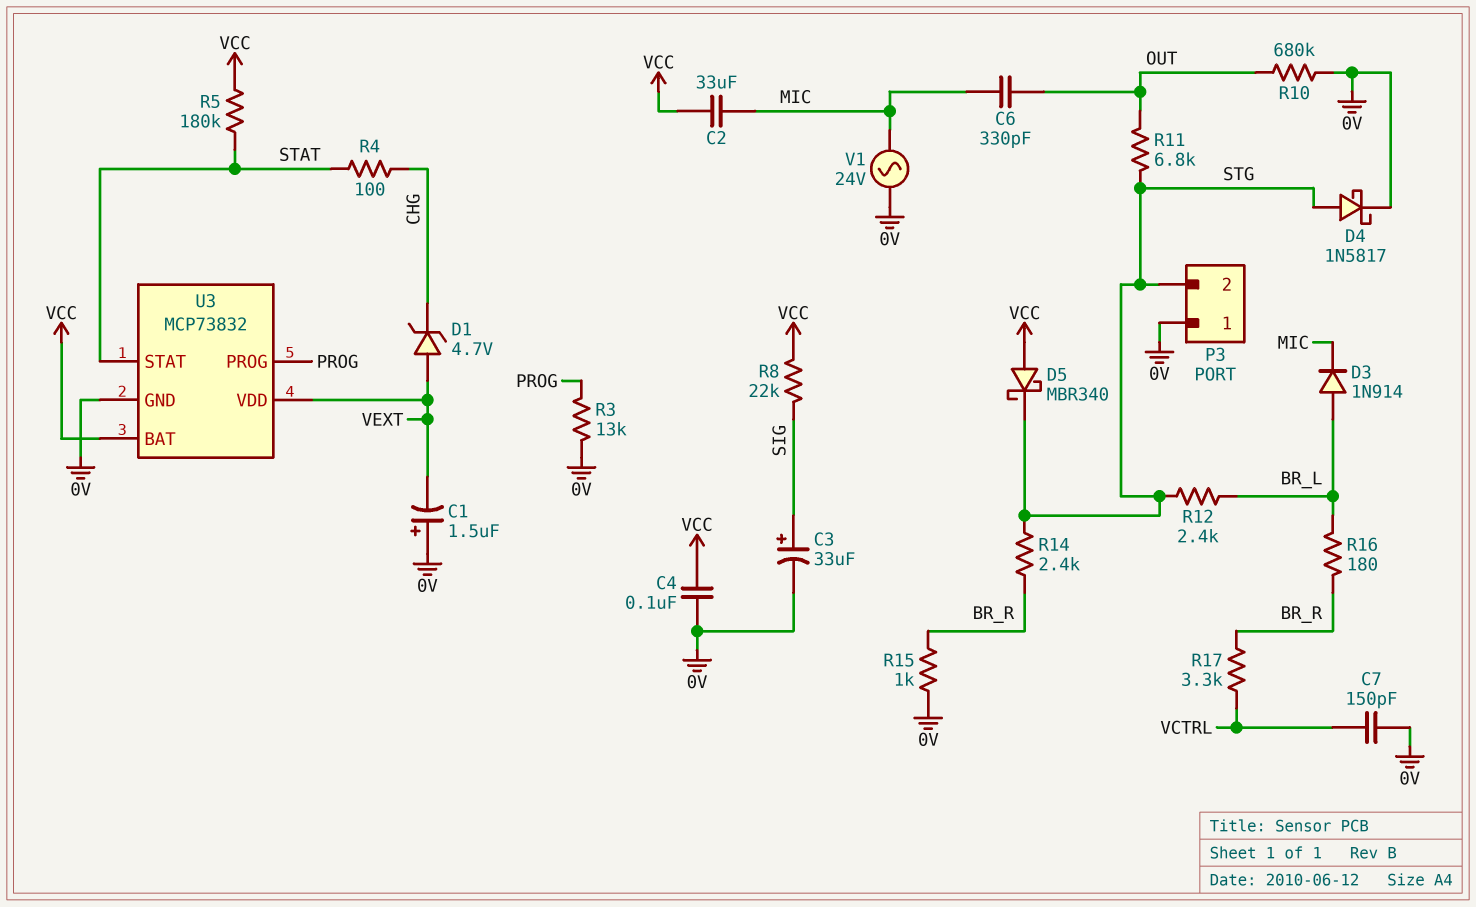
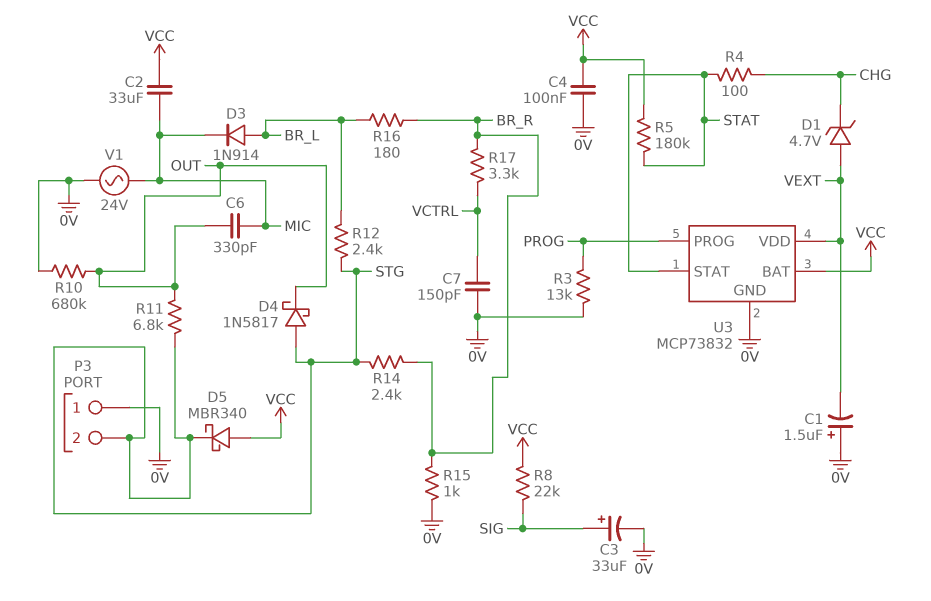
D4: schottky 1N5817 (A STG, K 0V) -> schottky 1N5817 (A STG, K OUT)

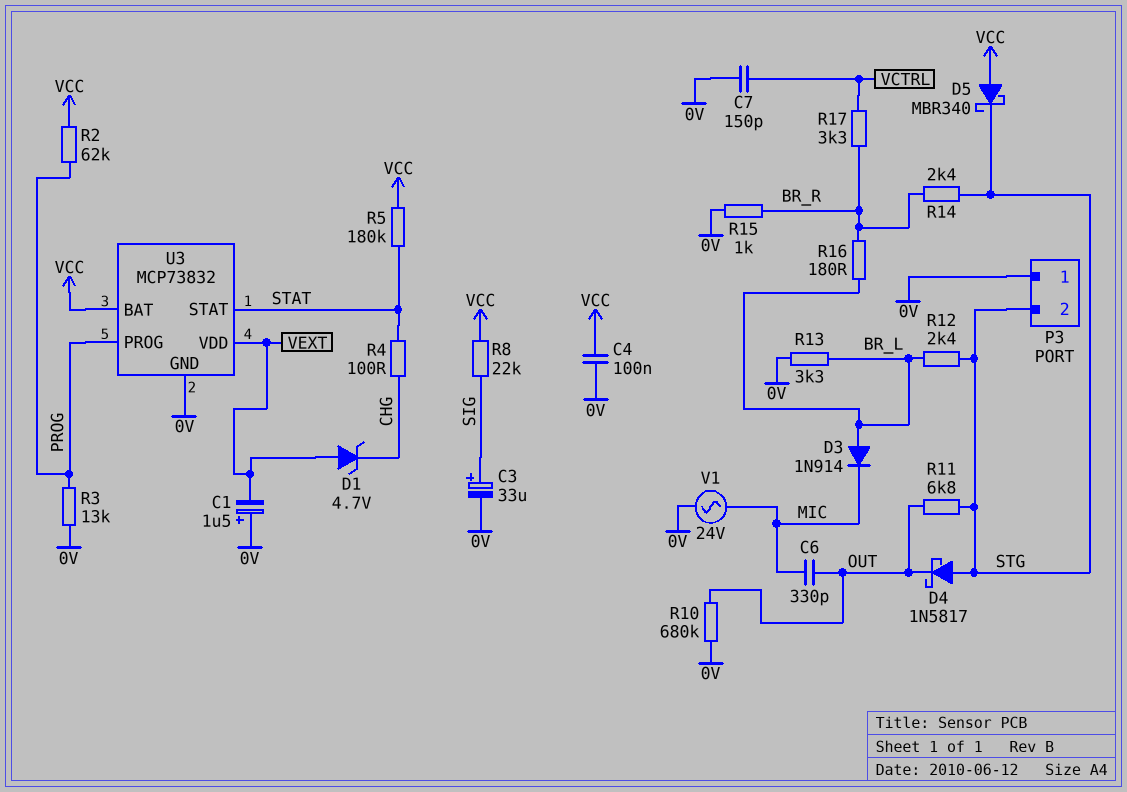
C2: 33uF (MIC, VCC) -> none
R2: none -> 62k (PROG, VCC)
R13: none -> 3.3k (0V, BR_L)

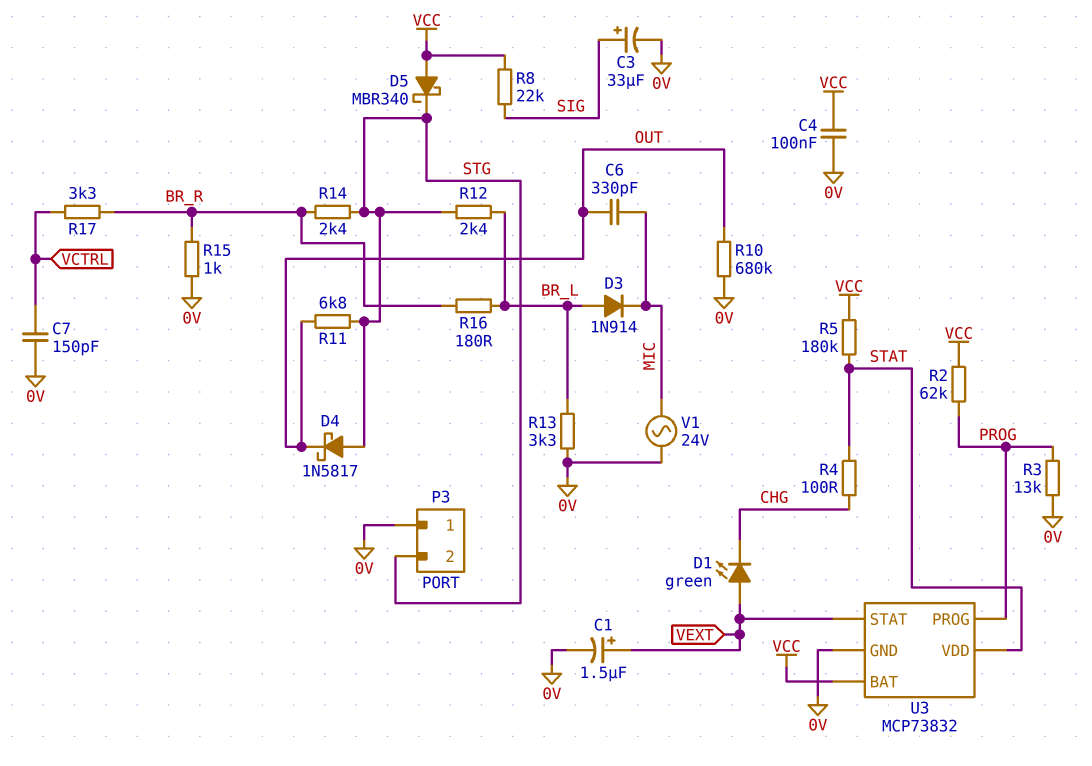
C1: 1.5uF (plus 0V, minus VEXT) -> 1.5uF (plus VEXT, minus 0V)
D1: zener 4.7V (A VEXT, K CHG) -> LED green (A VEXT, K CHG)
U3 pin STAT: STAT -> VEXT
U3 pin VDD: VEXT -> STAT

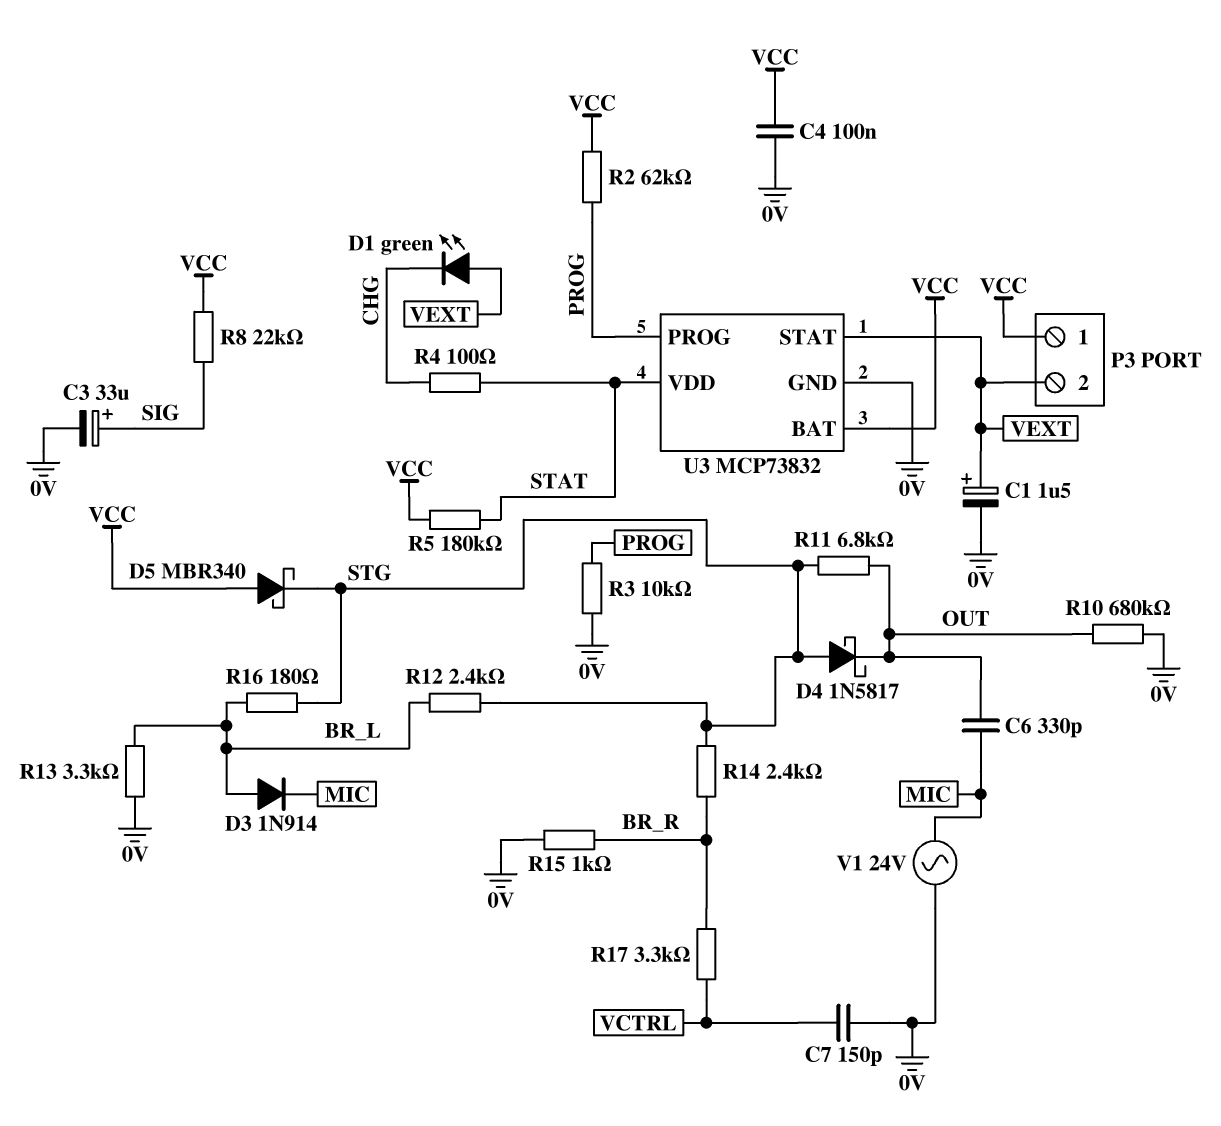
P3 pin 1: 0V -> VCC
P3 pin 2: STG -> VEXT
R3: 13k (0V, PROG) -> 10k (0V, PROG)
R16: 180 (BR_L, BR_R) -> 180 (BR_L, STG)

